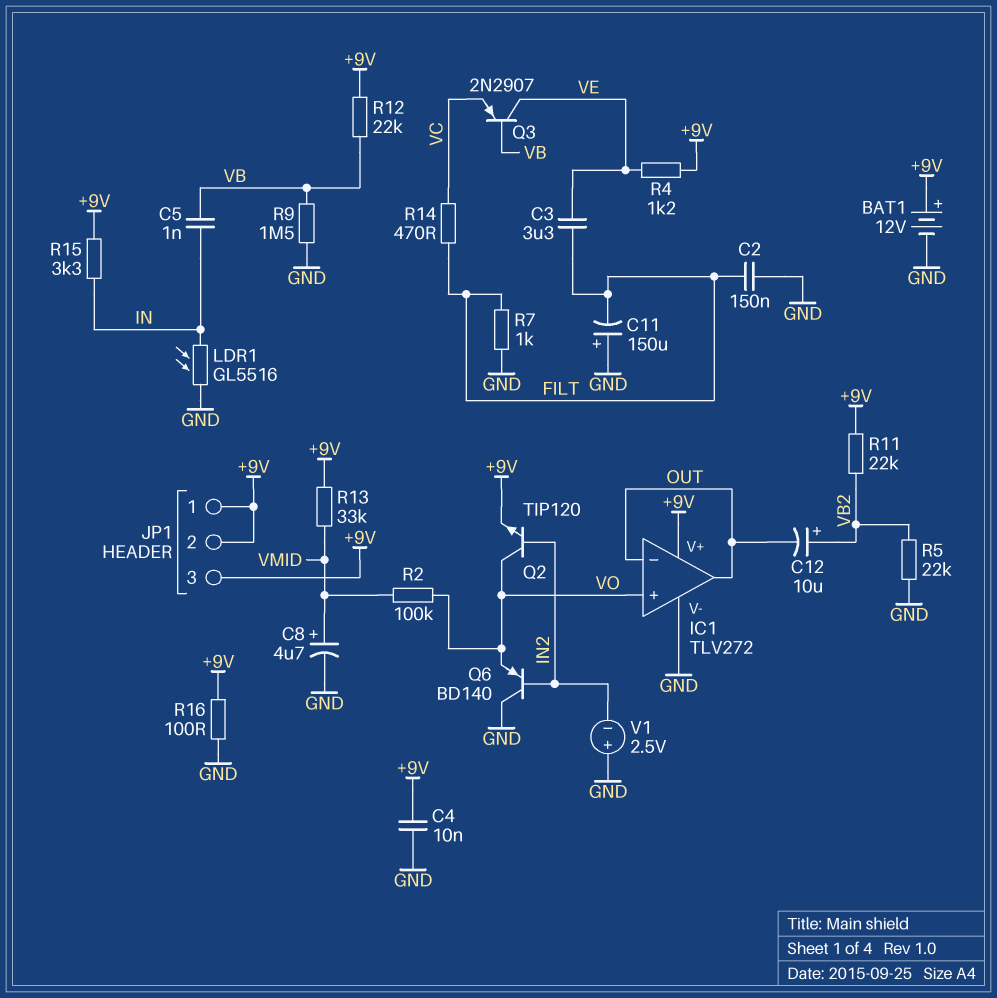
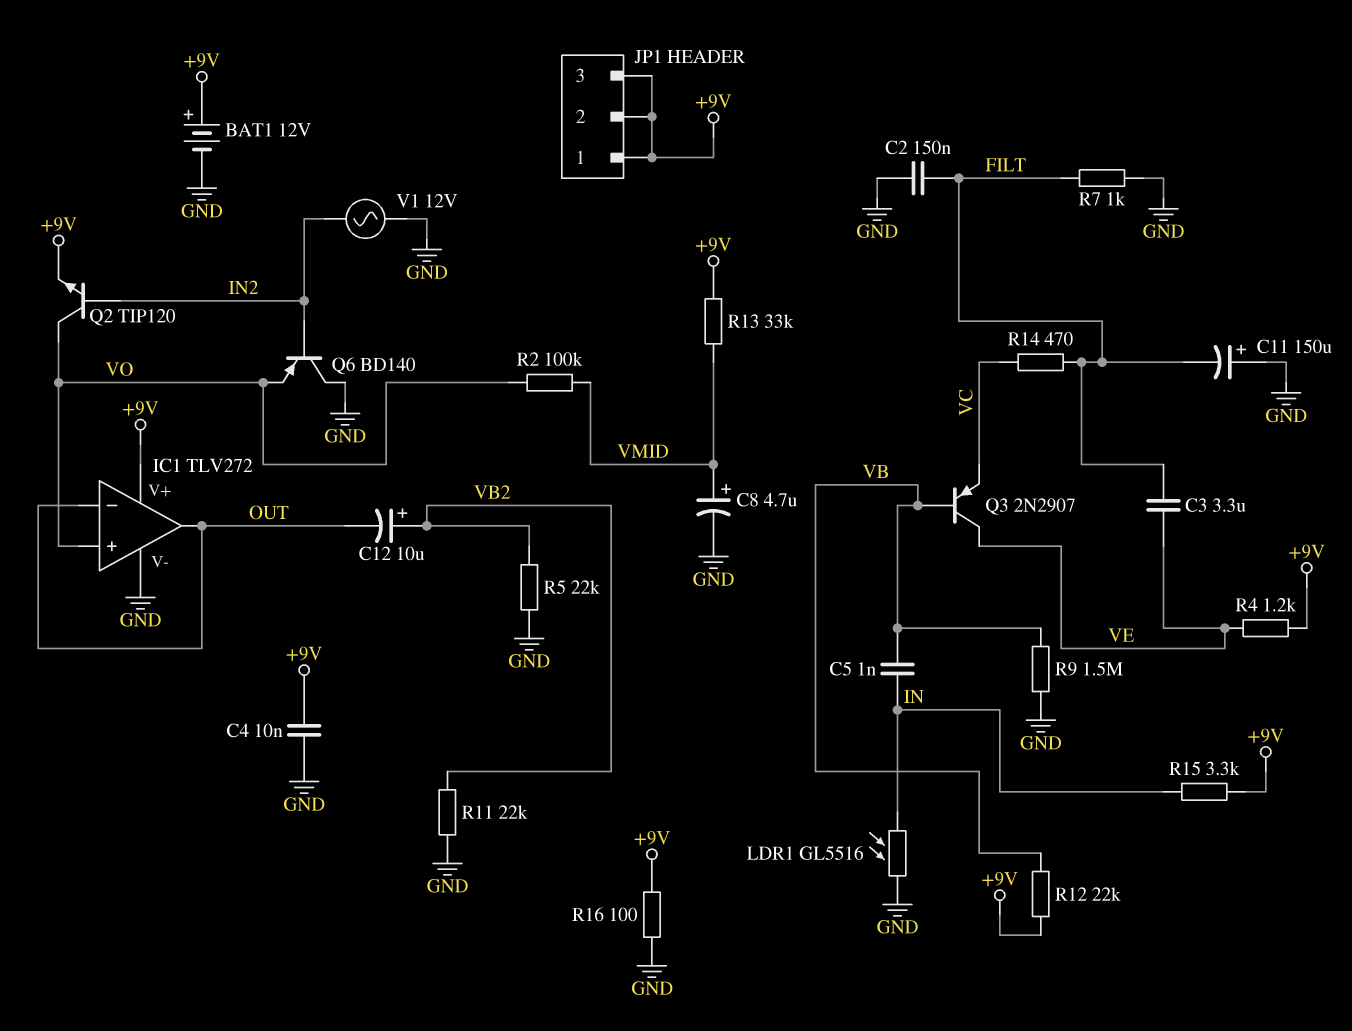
R11: 22k (+9V, VB2) -> 22k (GND, VB2)
V1: 2.5V (plus GND, minus IN2) -> AC 12V (GND, IN2)

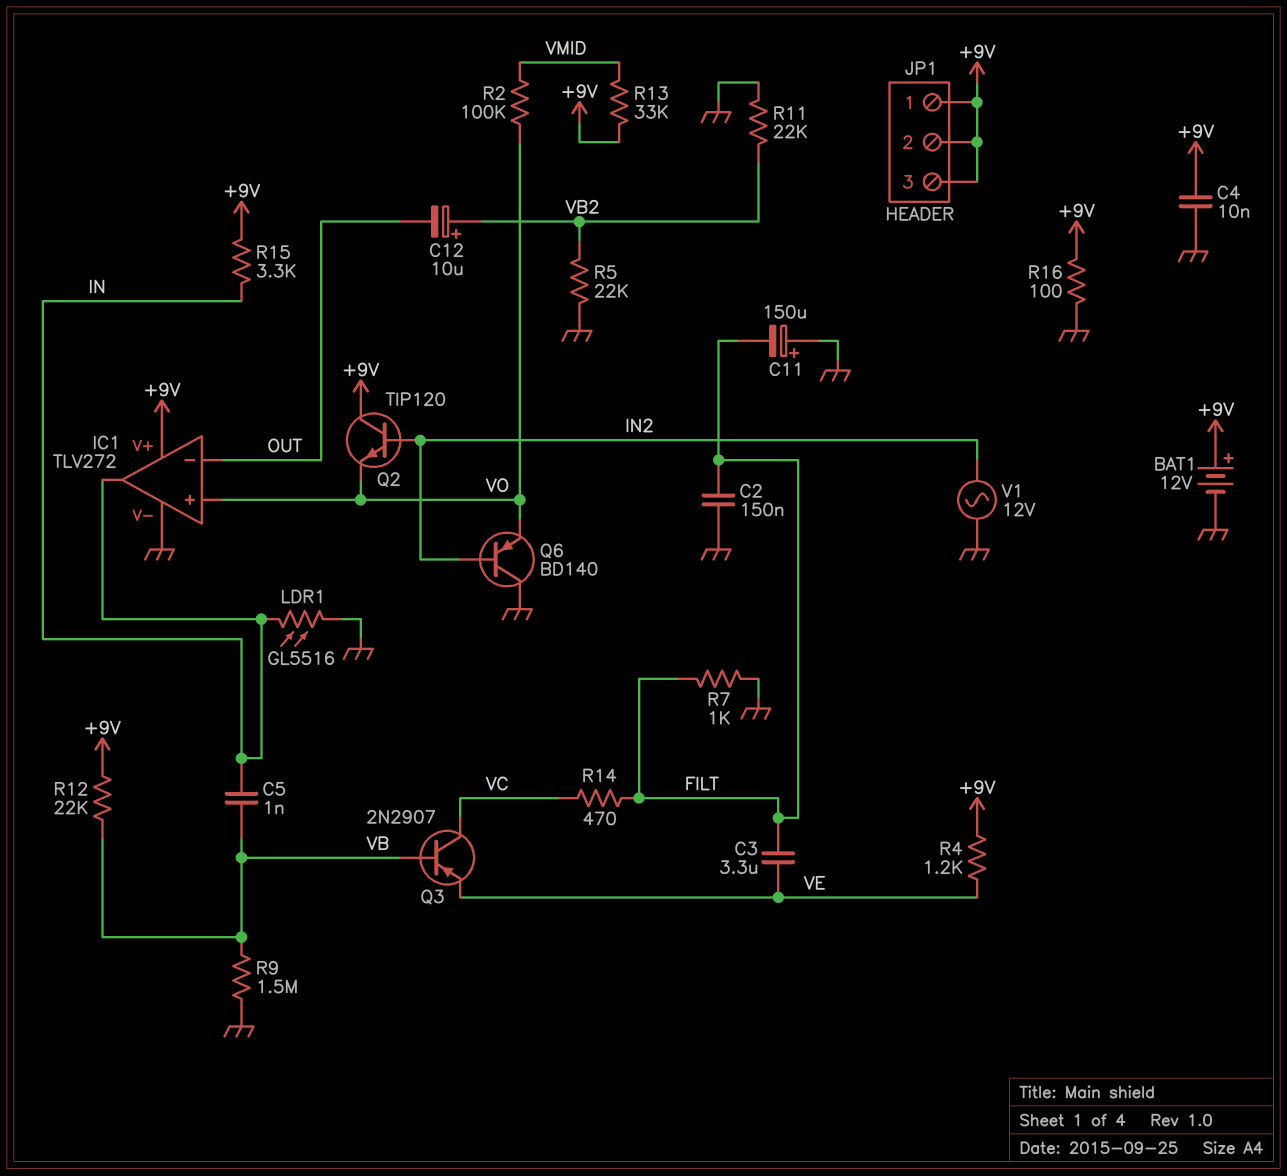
C8: 4.7uF (plus VMID, minus GND) -> none
IC1 pin out: OUT -> IN
Q2: NPN TIP120 (B IN2, C VO, E +9V) -> NPN TIP120 (B IN2, C +9V, E VO)
Q3: PNP 2N2907 (B VB, C VE, E VC) -> PNP 2N2907 (B VB, C VC, E VE)

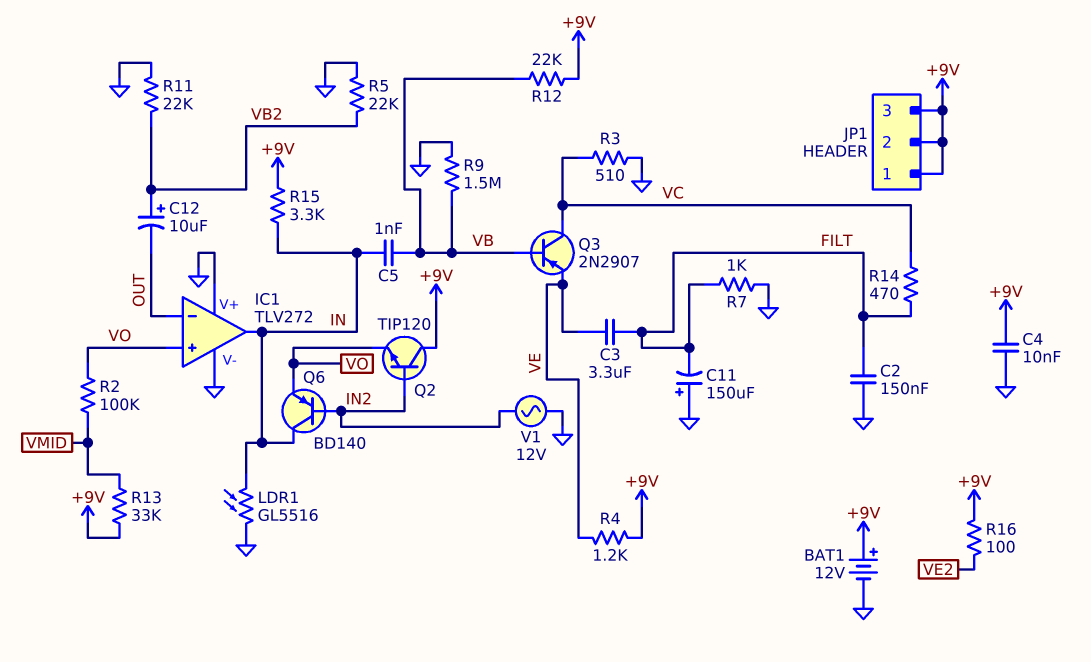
IC1 pin V+: +9V -> GND
Q6: PNP BD140 (B IN2, C GND, E VO) -> PNP BD140 (B IN2, C IN, E VO)
R3: none -> 510 (GND, VC)
R16: 100 (+9V, GND) -> 100 (+9V, VE2)

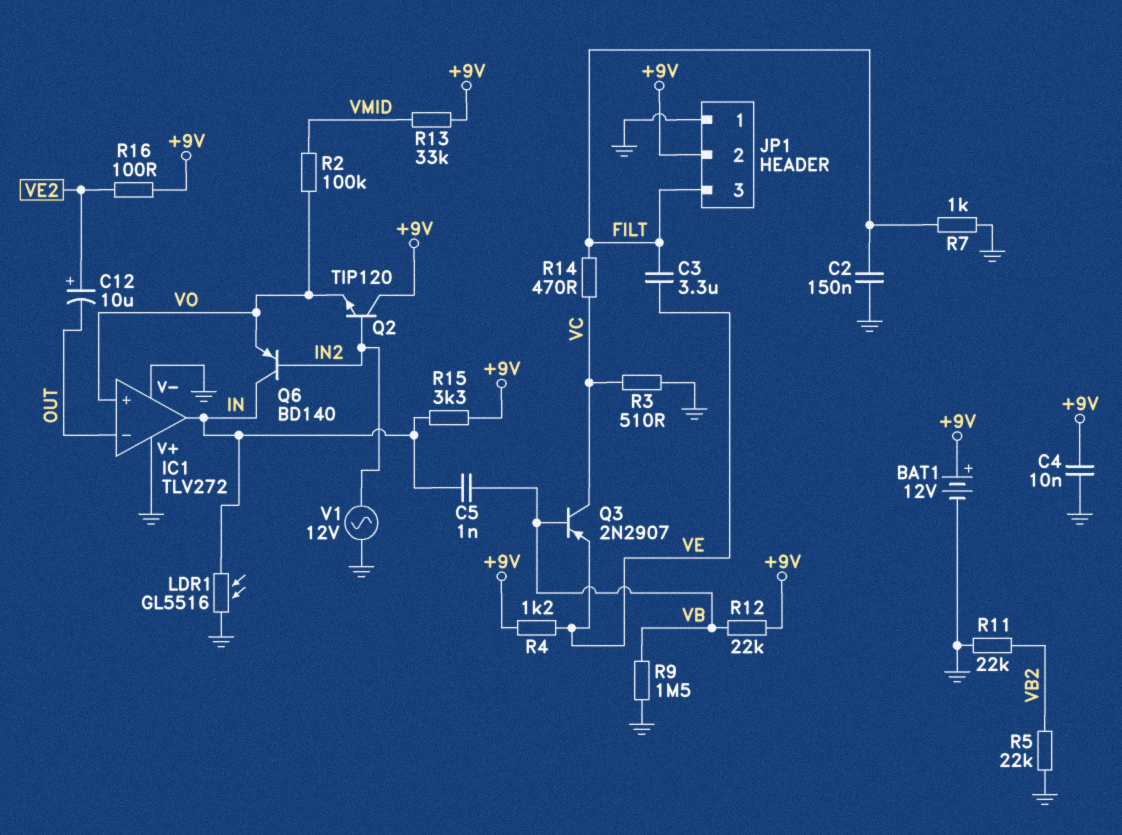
C11: 150uF (plus GND, minus FILT) -> none
C12: 10uF (plus VB2, minus OUT) -> 10uF (plus VE2, minus OUT)
JP1 pin 1: +9V -> GND
JP1 pin 3: +9V -> FILT

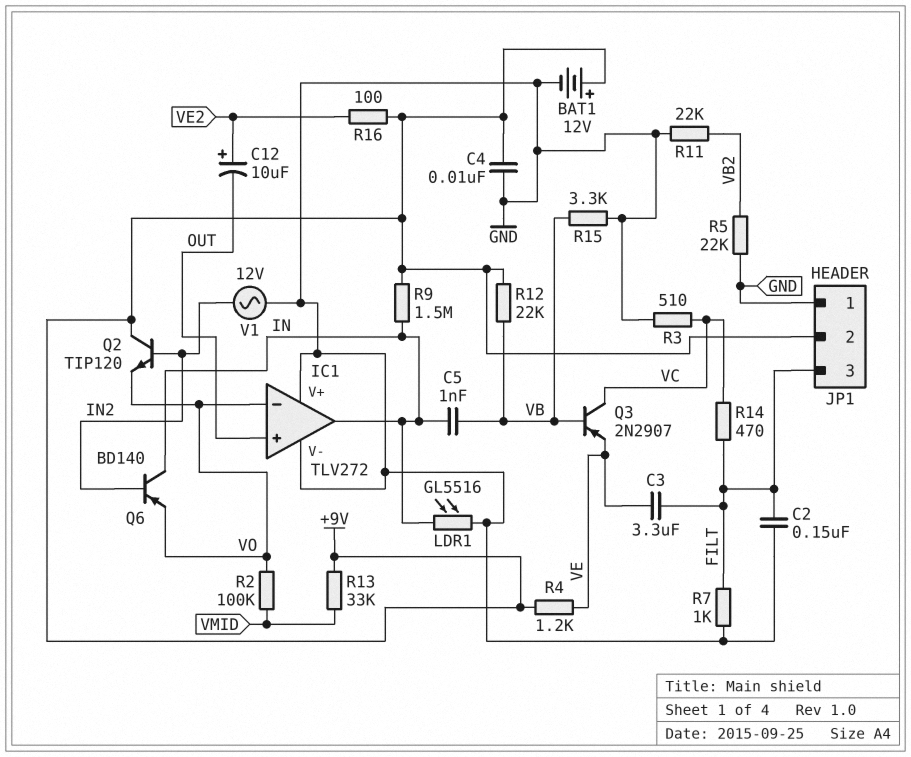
IC1 pin in+: VO -> OUT
IC1 pin in-: OUT -> VO
R9: 1.5M (GND, VB) -> 1.5M (+9V, IN)
R15: 3.3k (+9V, IN) -> 3.3k (GND, VB)

